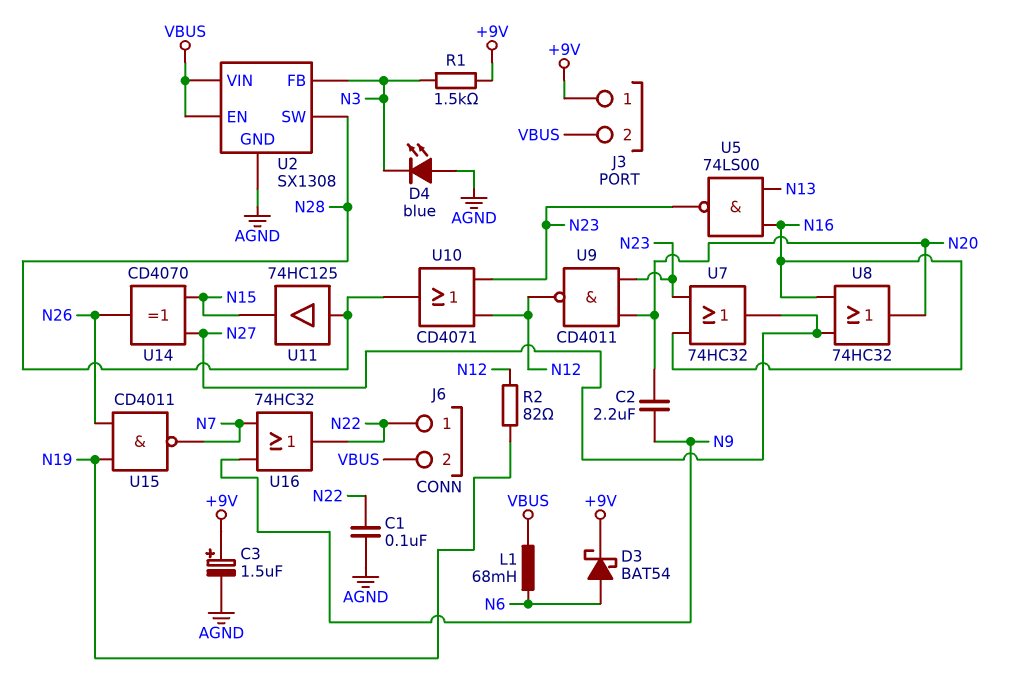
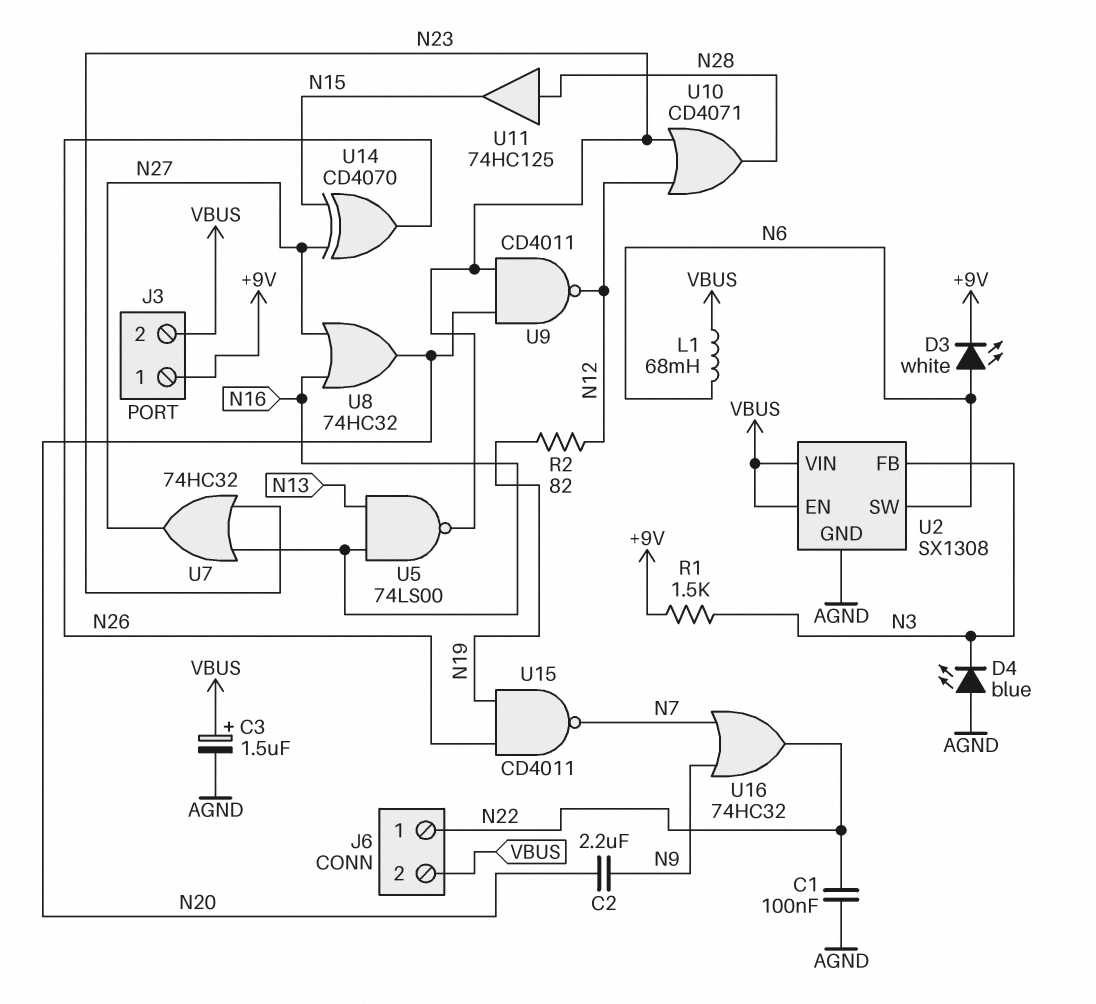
C3: 1.5uF (plus +9V, minus AGND) -> 1.5uF (plus VBUS, minus AGND)
D3: schottky BAT54 (A N6, K +9V) -> LED white (A N6, K +9V)
U2 pin SW: N28 -> N6

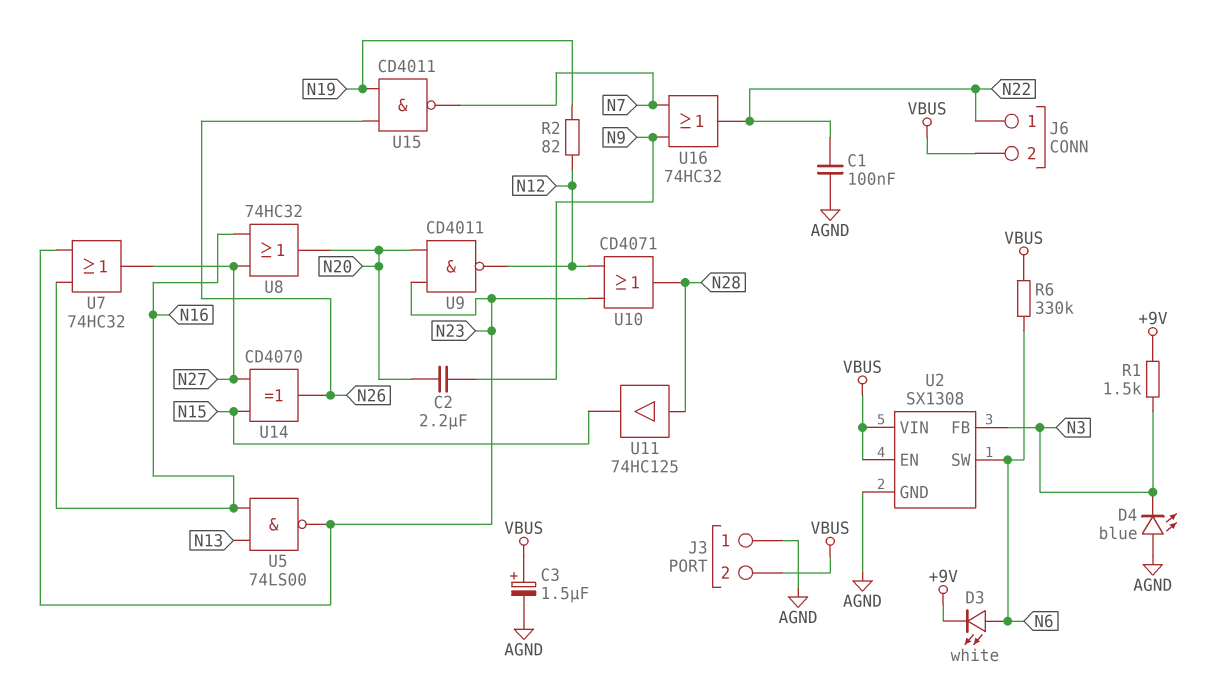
J3 pin 1: +9V -> AGND
L1: 68mH (N6, VBUS) -> none
R6: none -> 330k (N6, VBUS)

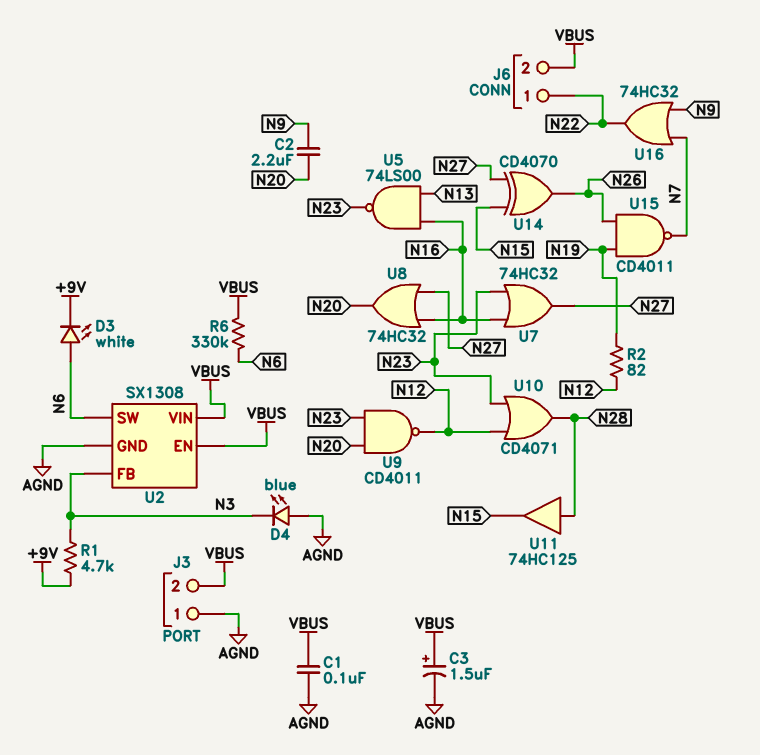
C1: 100nF (AGND, N22) -> 100nF (AGND, VBUS)
R1: 1.5k (+9V, N3) -> 4.7k (+9V, N3)

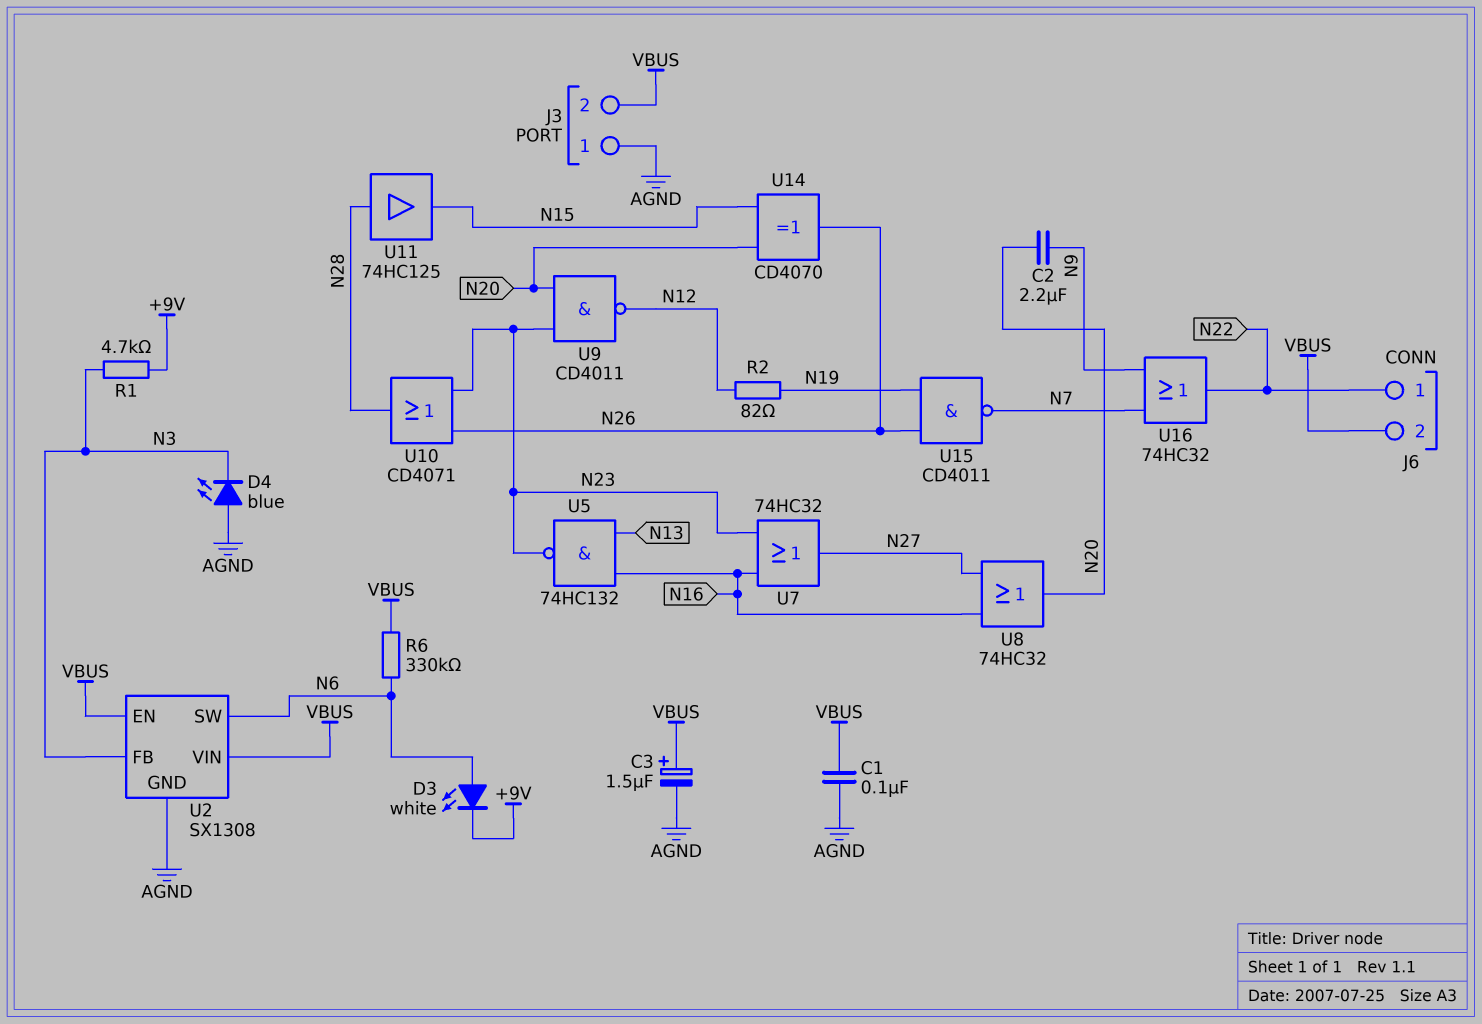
U5: NAND 74LS00 (in N13, in N16, out N23) -> NAND 74HC132 (in N13, in N16, out N23)
U10: OR CD4071 (in N12, in N23, out N28) -> OR CD4071 (in N23, in N26, out N28)
U14: XOR CD4070 (in N15, in N27, out N26) -> XOR CD4070 (in N15, in N20, out N26)

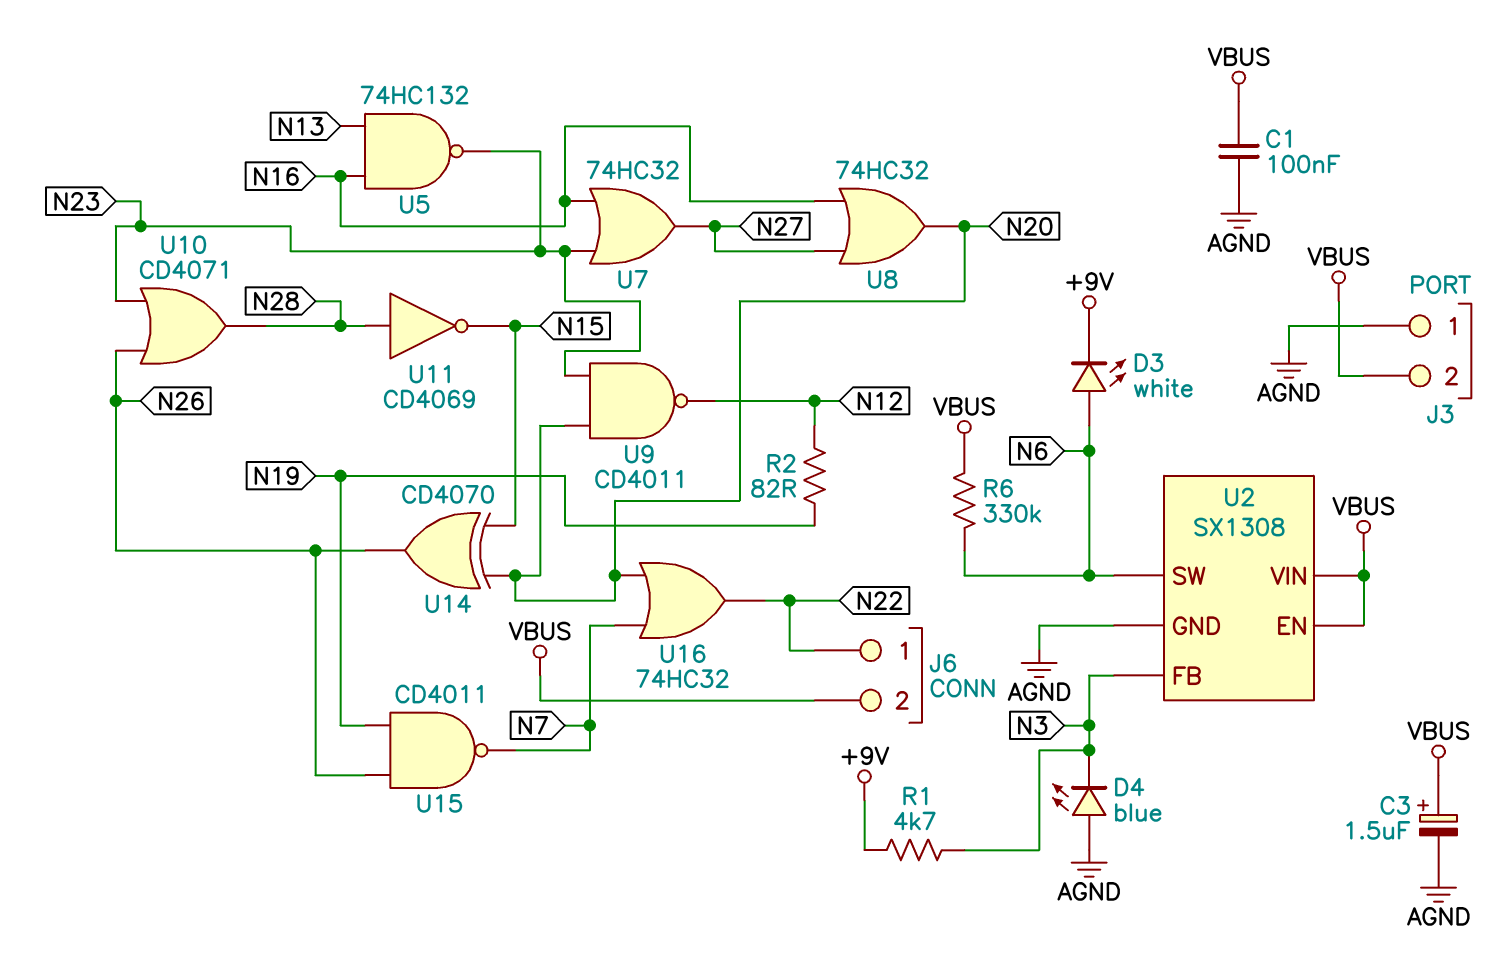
C2: 2.2uF (N9, N20) -> none
U11: buffer 74HC125 (in N28, out N15) -> NOT CD4069 (in N28, out N15)
U16: OR 74HC32 (in N7, in N9, out N22) -> OR 74HC32 (in N7, in N20, out N22)

